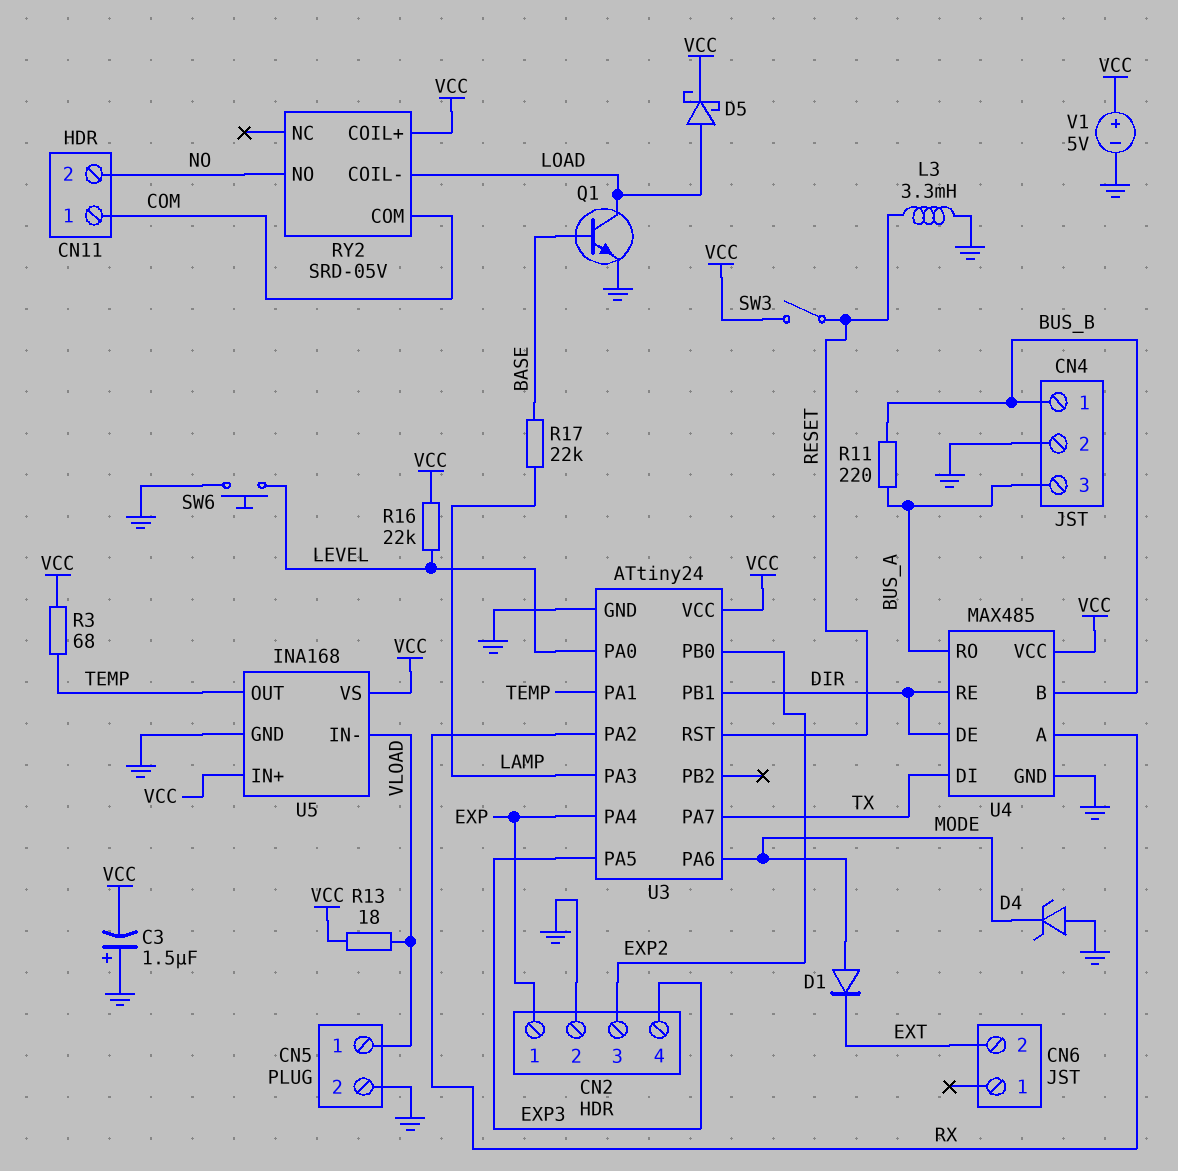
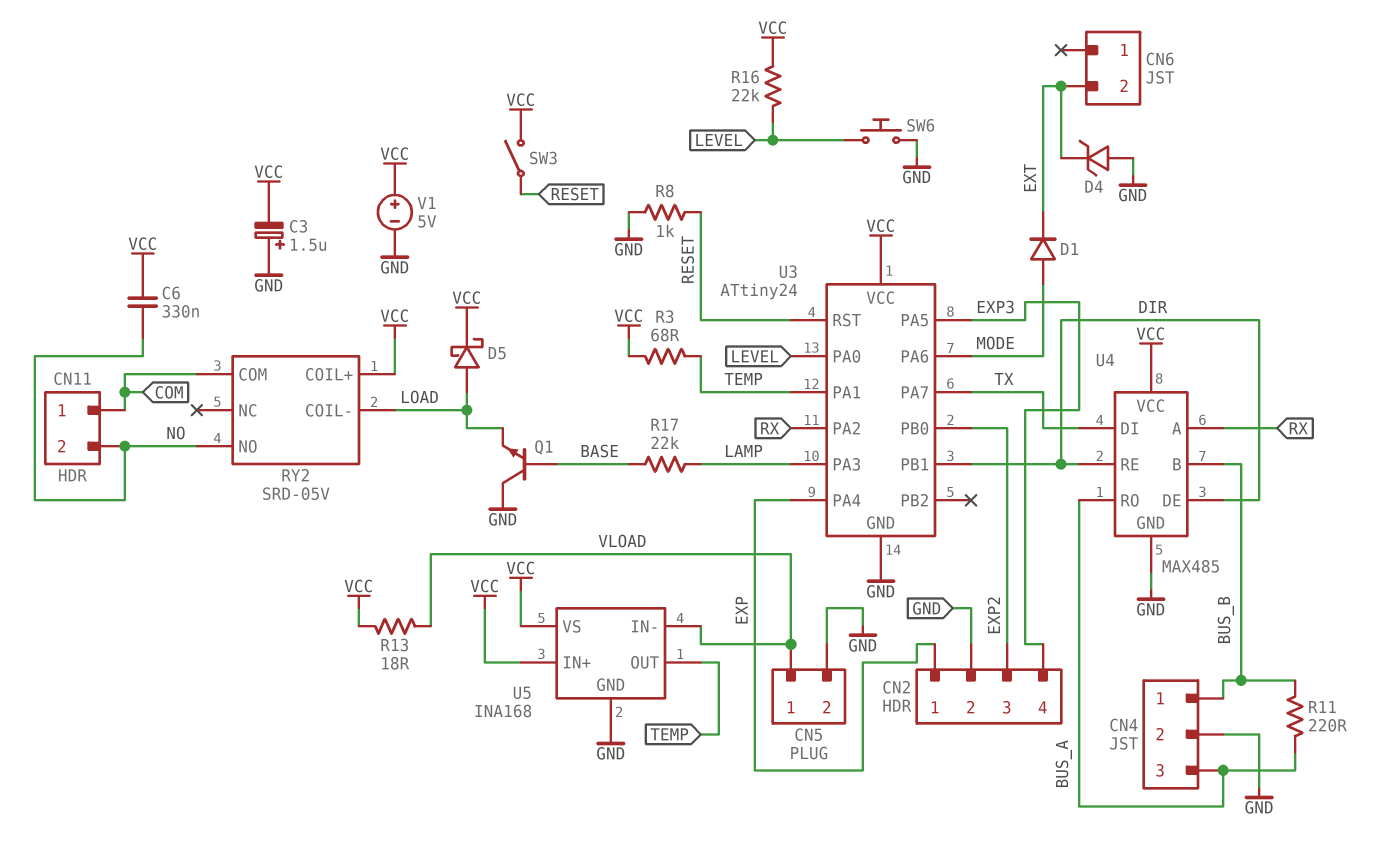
C6: none -> 330nF (NO, VCC)
D4: zener (A GND, K MODE) -> zener (A GND, K EXT)
L3: 3.3mH (GND, RESET) -> none
Q1: NPN (B BASE, C LOAD, E GND) -> NPN (B BASE, C GND, E LOAD)
R8: none -> 1k (GND, RESET)

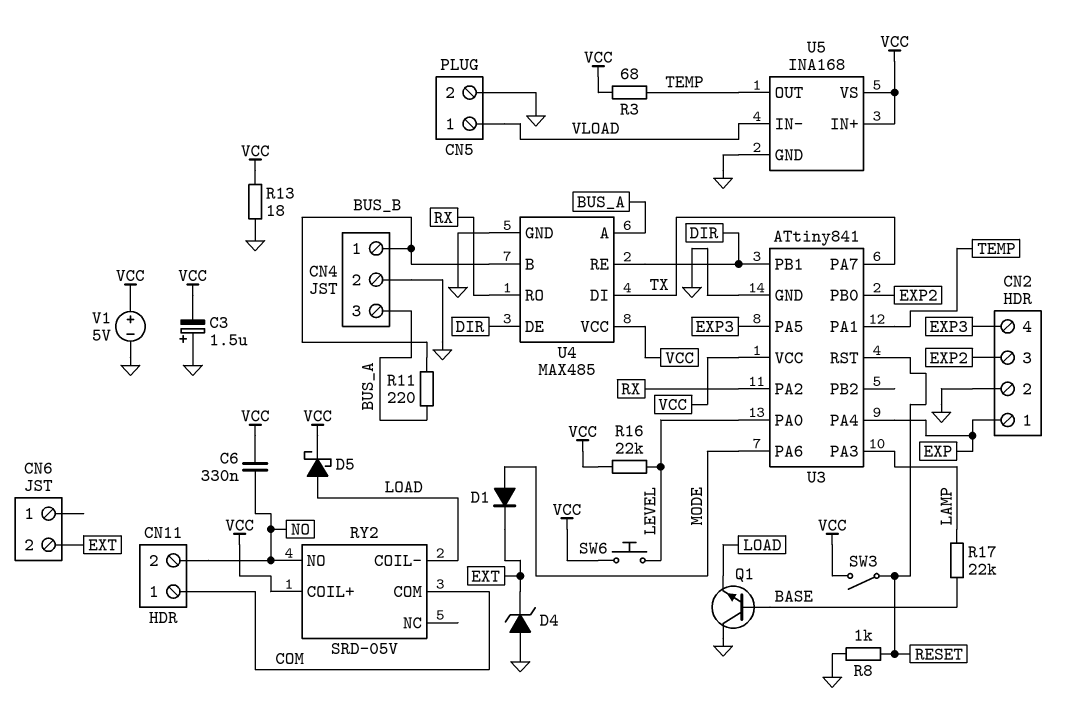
R13: 18 (VCC, VLOAD) -> 18 (GND, VCC)
SW6: button (GND, LEVEL) -> button (LEVEL, VCC)
U3: ATtiny24 -> ATtiny841
U4 pin A: RX -> BUS_A
U4 pin RO: BUS_A -> RX

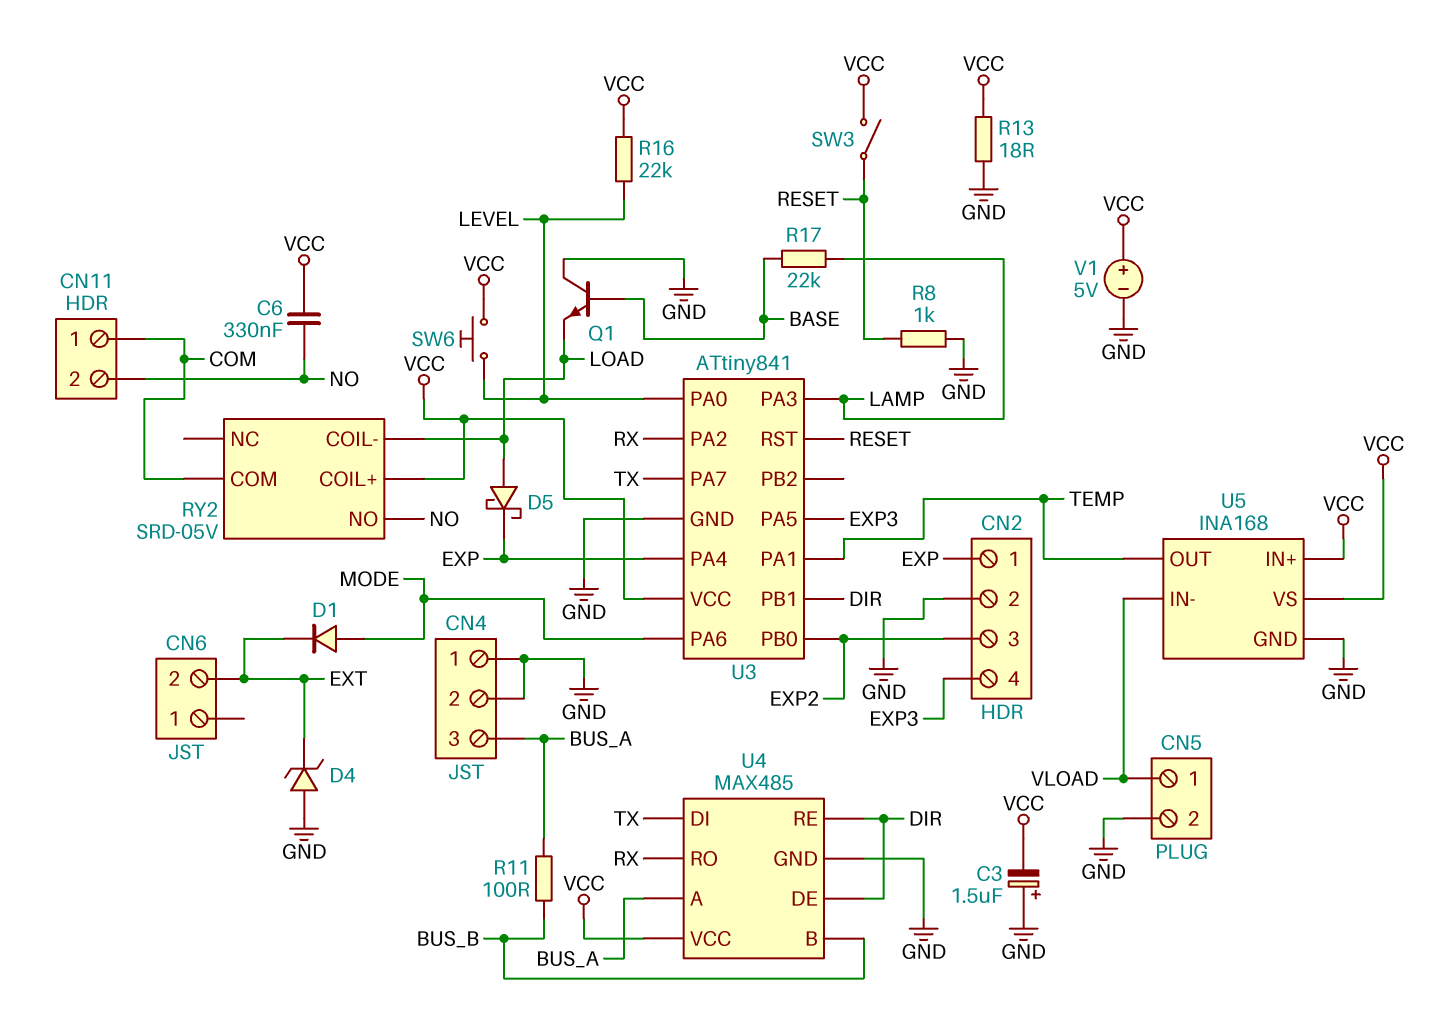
CN4 pin 1: BUS_B -> GND
D5: schottky (A LOAD, K VCC) -> schottky (A LOAD, K EXP)
R3: 68 (TEMP, VCC) -> none
R11: 220 (BUS_A, BUS_B) -> 100 (BUS_A, BUS_B)

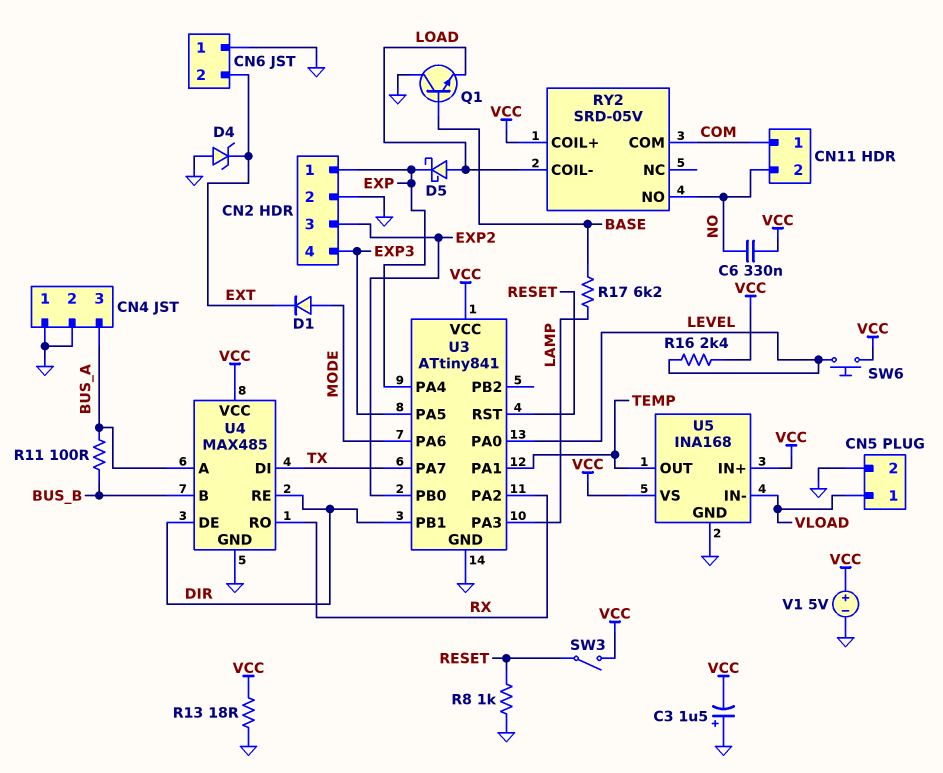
CN6 pin 1: none -> GND
R16: 22k (LEVEL, VCC) -> 2.4k (LEVEL, VCC)
R17: 22k (BASE, LAMP) -> 6.2k (BASE, LAMP)

